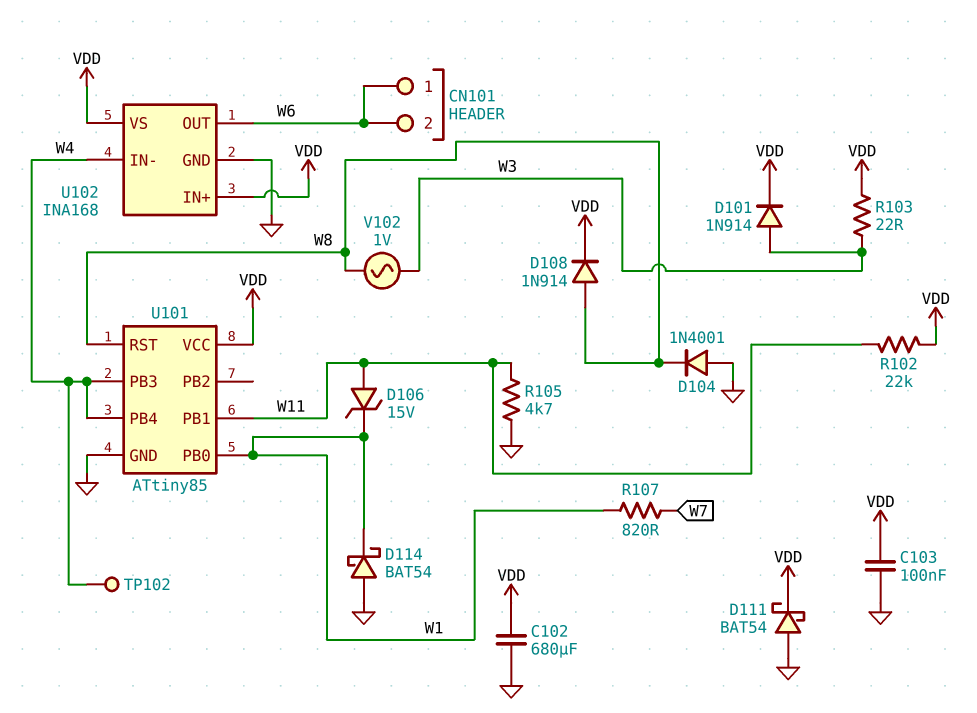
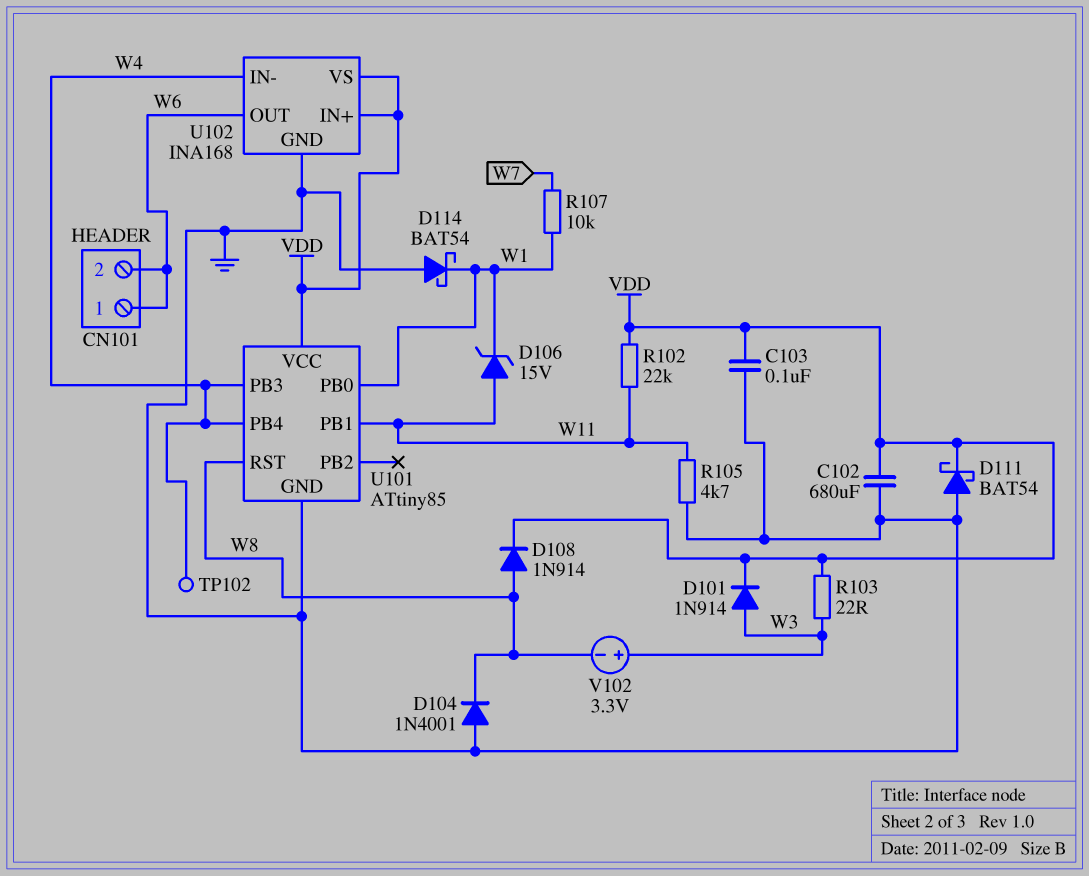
R107: 820 (W1, W7) -> 10k (W1, W7)
V102: AC 1V (W3, W8) -> 3.3V (plus W3, minus W8)

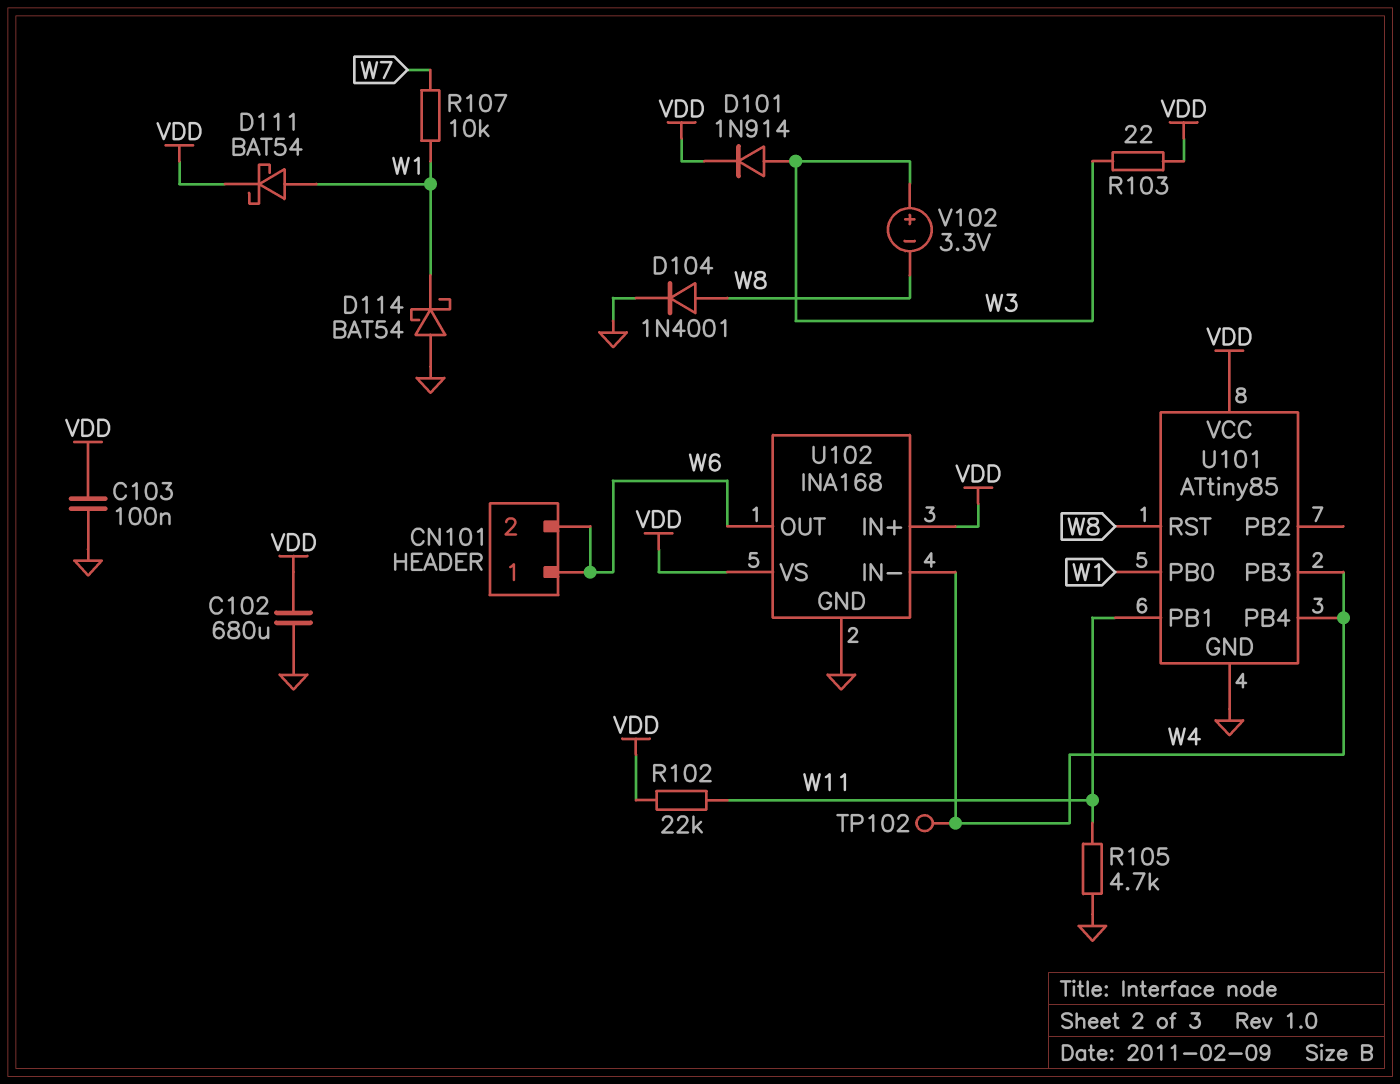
D104: diode 1N4001 (A GND, K W8) -> diode 1N4001 (A W8, K GND)
D106: zener 15V (A W11, K W1) -> none
D108: diode 1N914 (A W8, K VDD) -> none
D111: schottky BAT54 (A GND, K VDD) -> schottky BAT54 (A W1, K VDD)

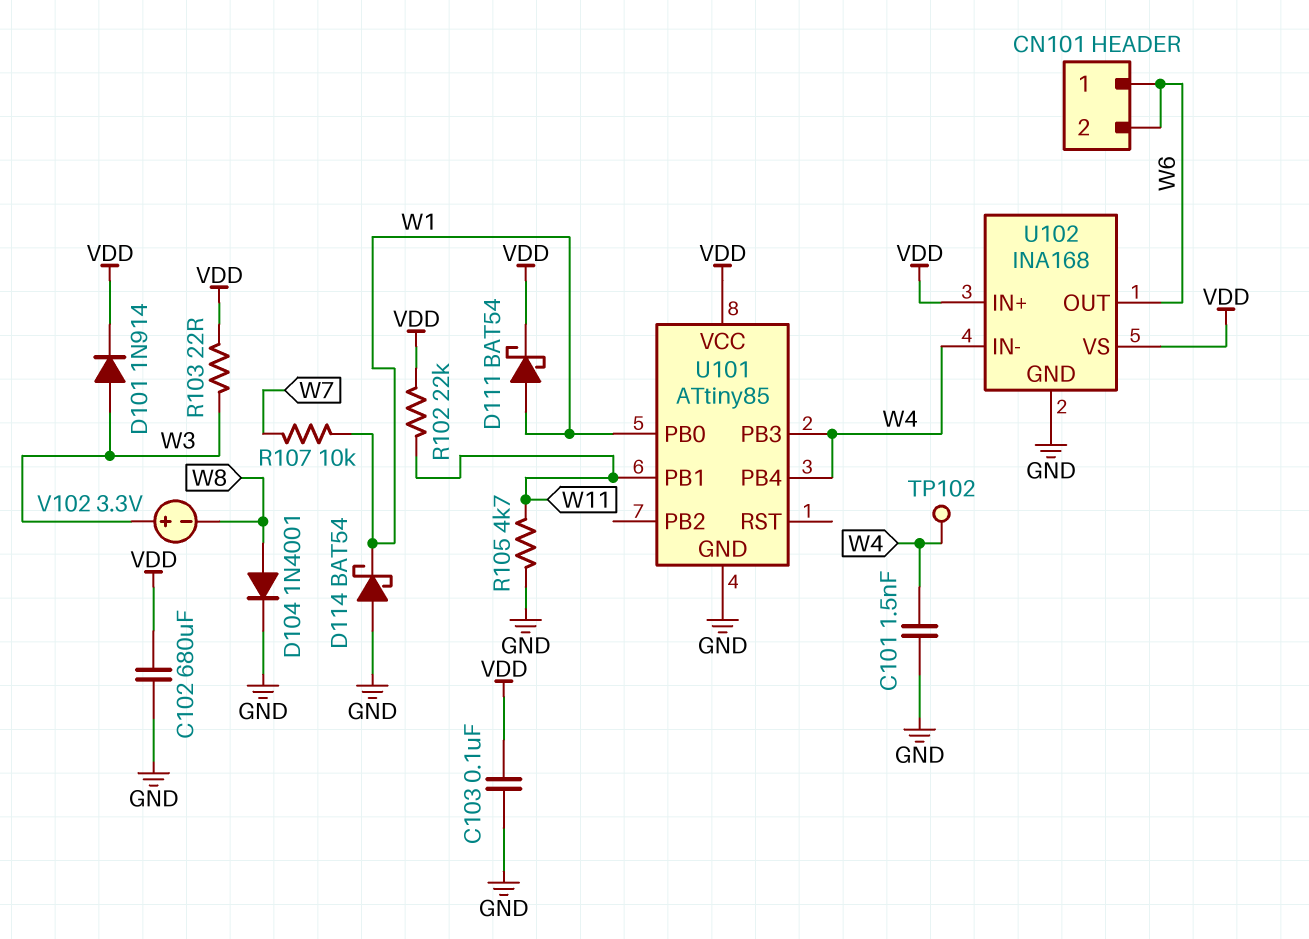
C101: none -> 1.5nF (GND, W4)
U101 pin RST: W8 -> none

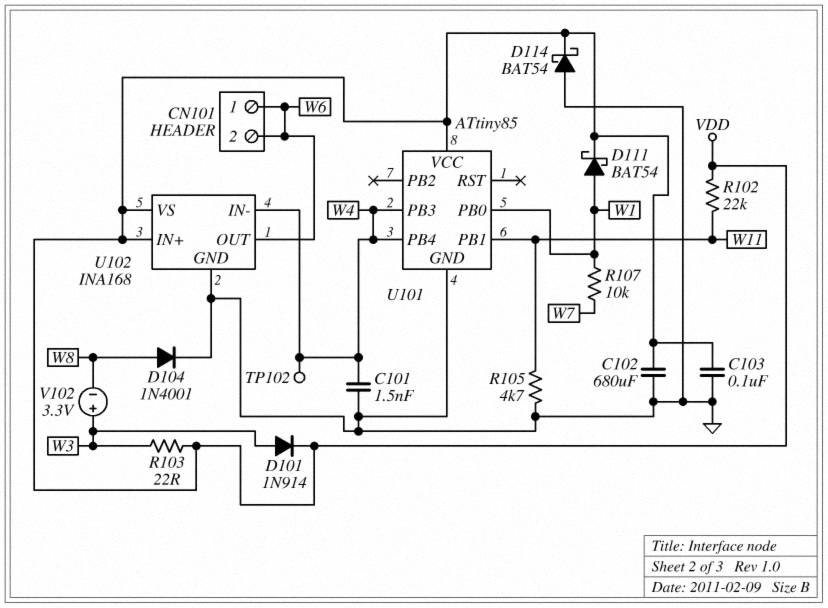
D114: schottky BAT54 (A GND, K W1) -> schottky BAT54 (A GND, K VDD)

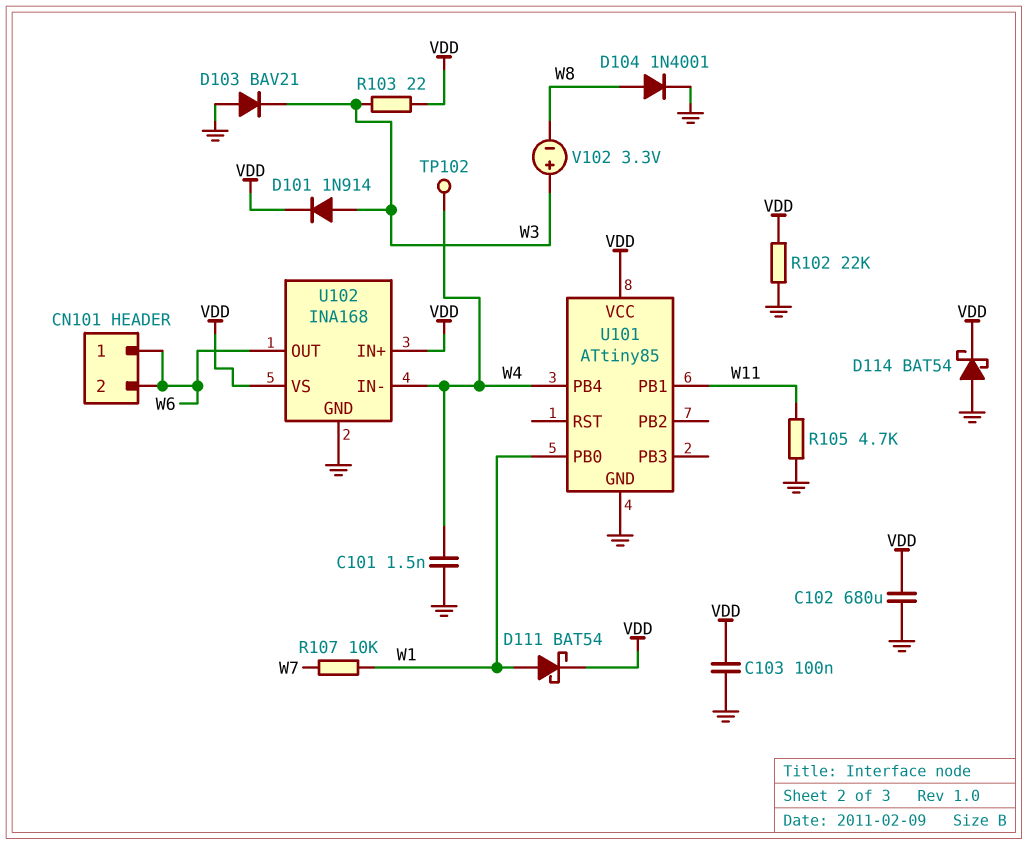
D103: none -> diode BAV21 (A GND, K W3)
R102: 22k (VDD, W11) -> 22k (GND, VDD)
U101 pin PB3: W4 -> none

